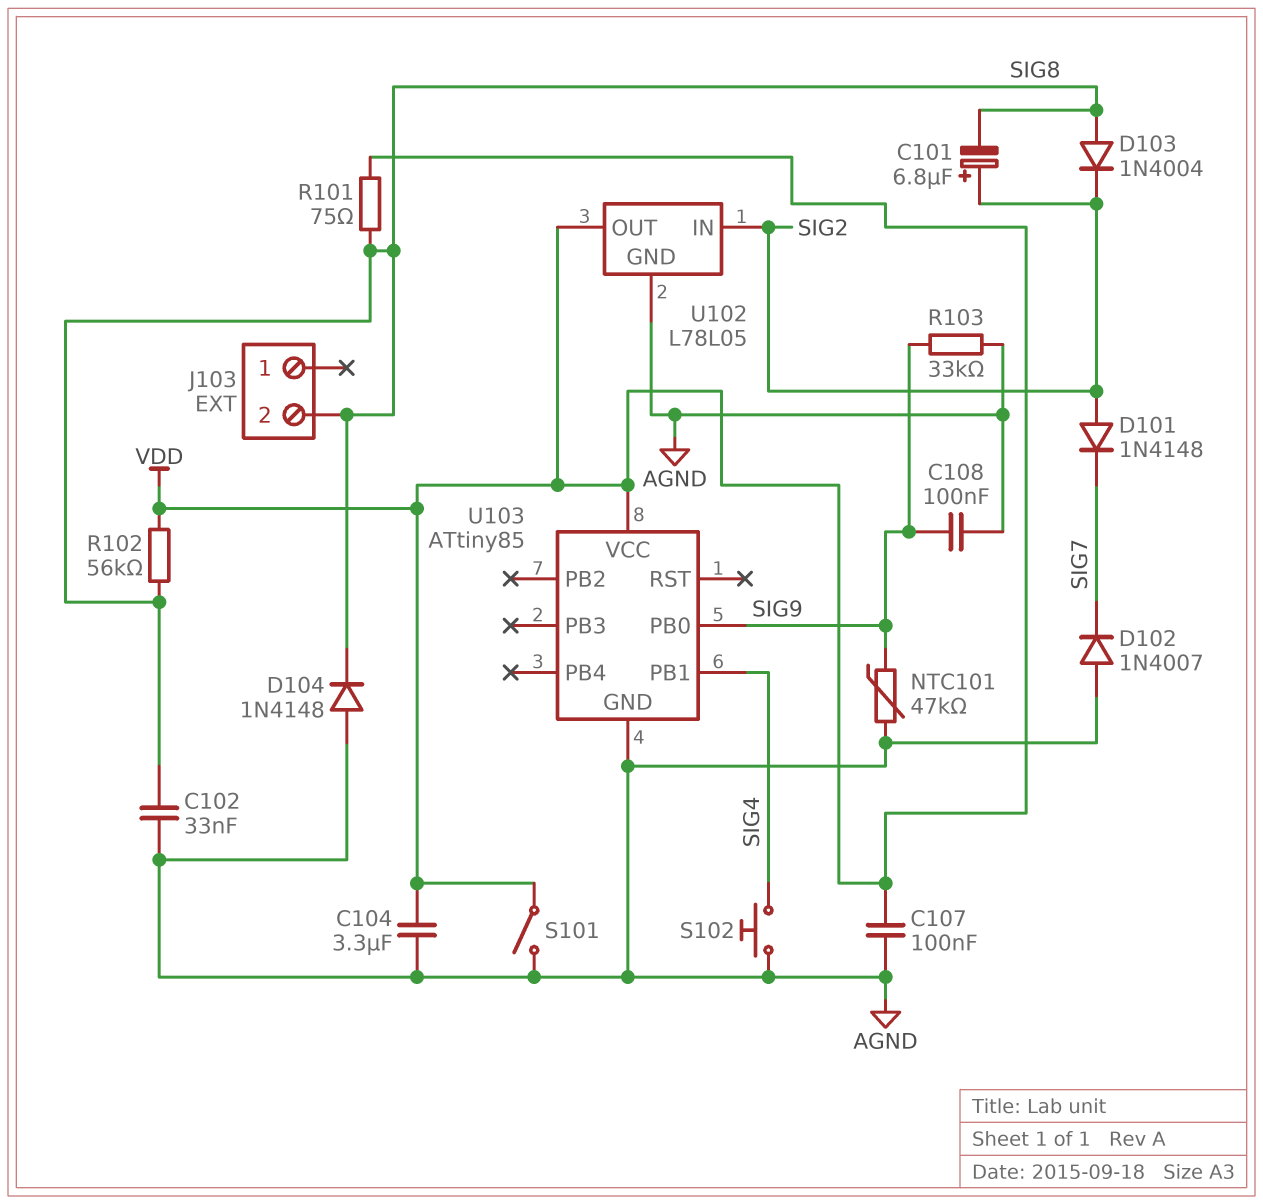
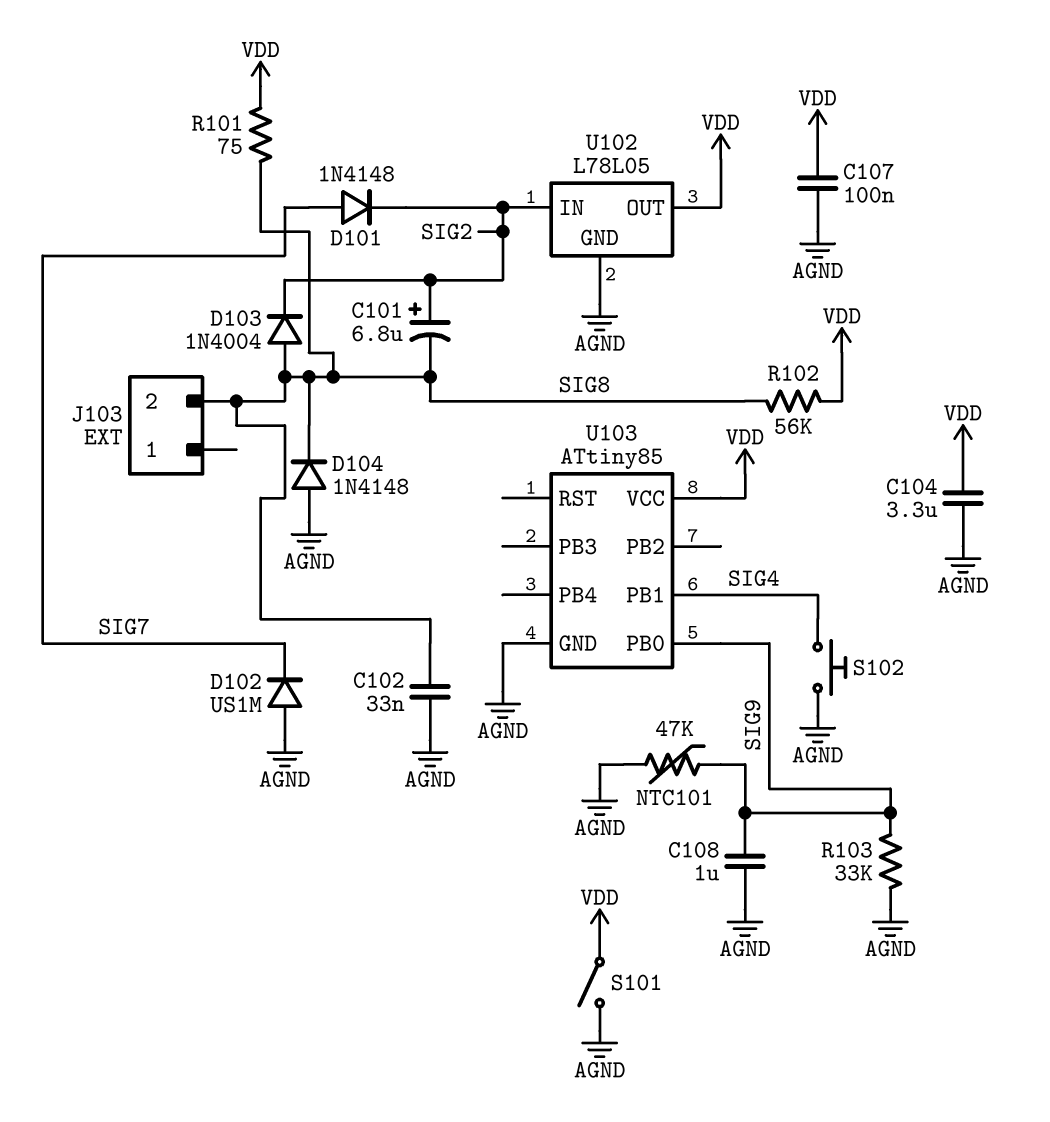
C108: 100nF (AGND, SIG9) -> 1uF (AGND, SIG9)
D101: diode 1N4148 (A SIG2, K SIG7) -> diode 1N4148 (A SIG7, K SIG2)
D102: diode 1N4007 (A AGND, K SIG7) -> diode US1M (A AGND, K SIG7)

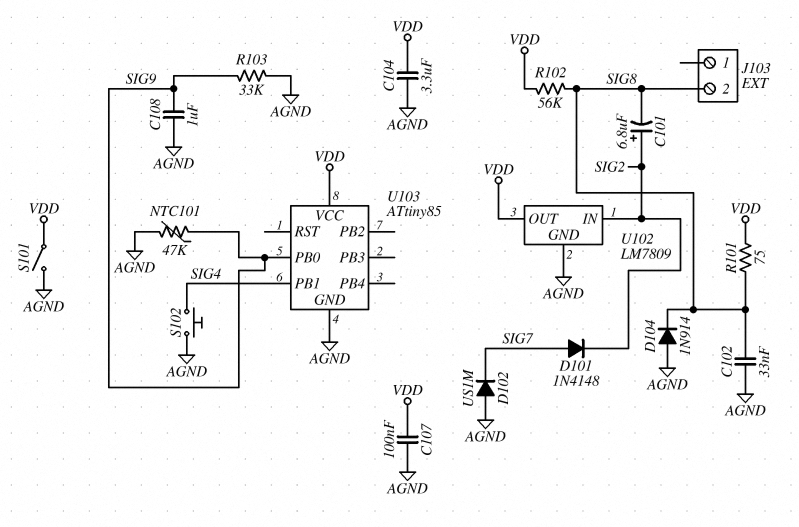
D103: diode 1N4004 (A SIG8, K SIG2) -> none
D104: diode 1N4148 (A AGND, K SIG8) -> diode 1N914 (A AGND, K SIG8)
U102: L78L05 -> LM7809

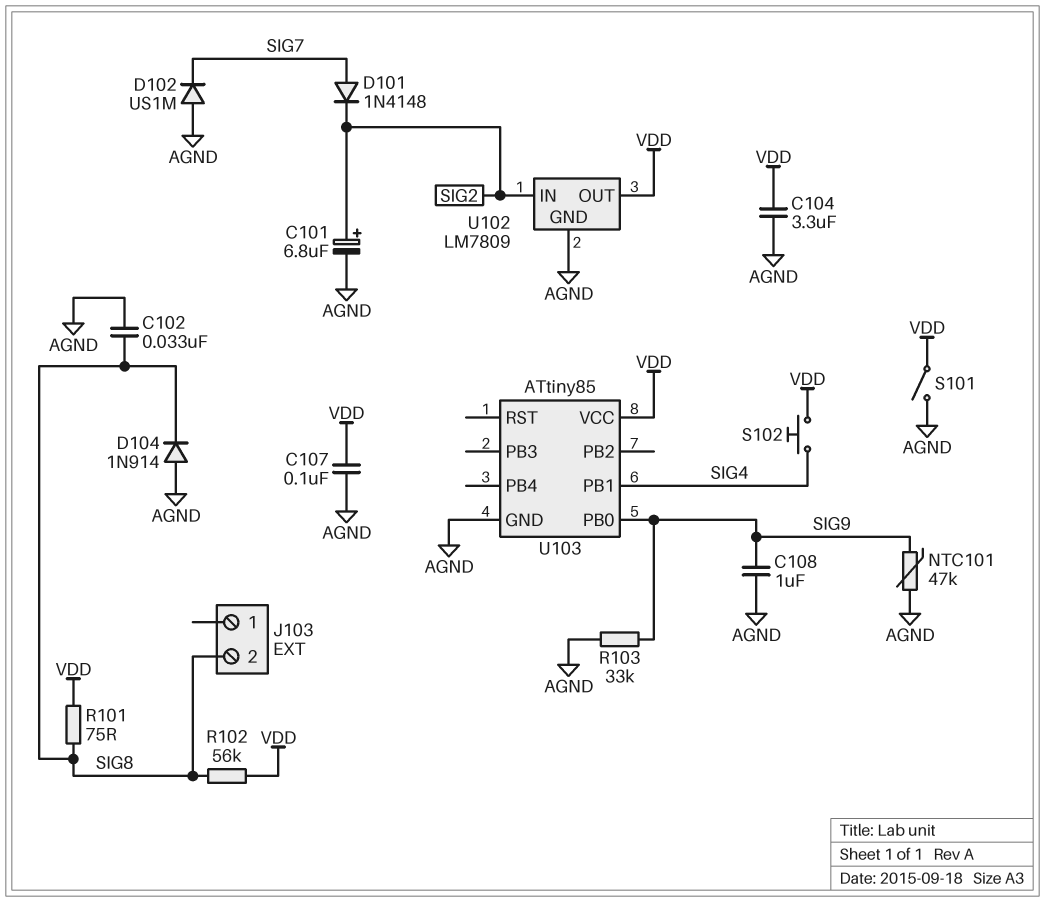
C101: 6.8uF (plus SIG2, minus SIG8) -> 6.8uF (plus SIG2, minus AGND)
S102: button (AGND, SIG4) -> button (SIG4, VDD)

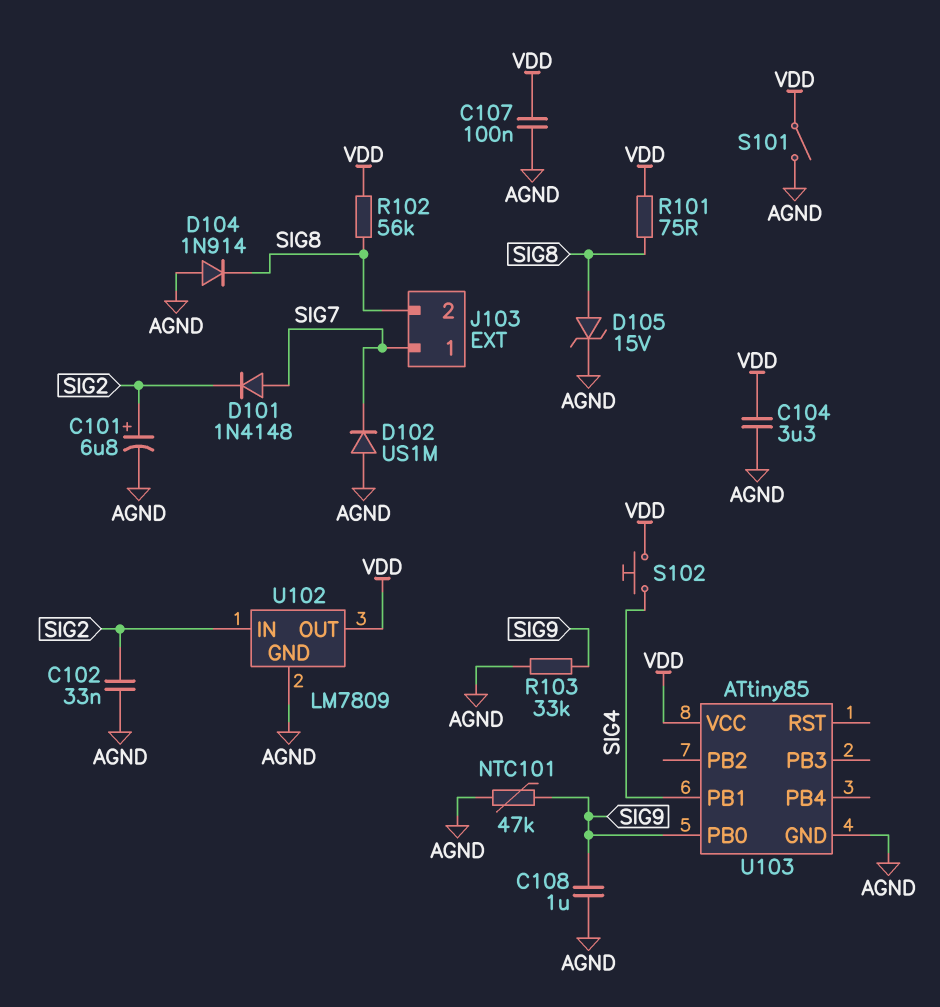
C102: 33nF (AGND, SIG8) -> 33nF (AGND, SIG2)
D105: none -> zener 15V (A SIG8, K AGND)
J103 pin 1: none -> SIG7

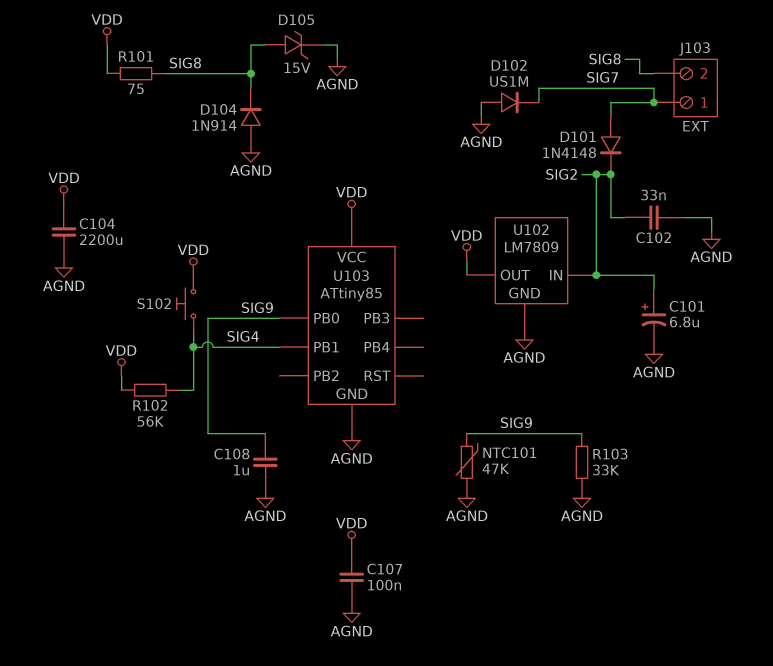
C104: 3.3uF (AGND, VDD) -> 2200uF (AGND, VDD)
R102: 56k (SIG8, VDD) -> 56k (SIG4, VDD)
S101: switch (AGND, VDD) -> none

